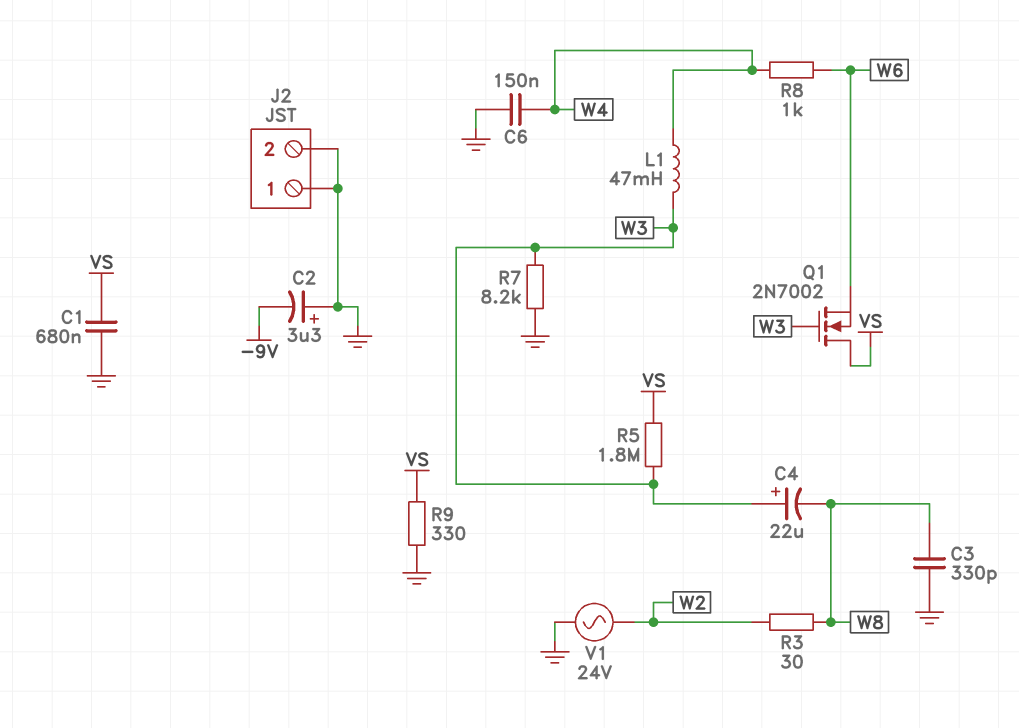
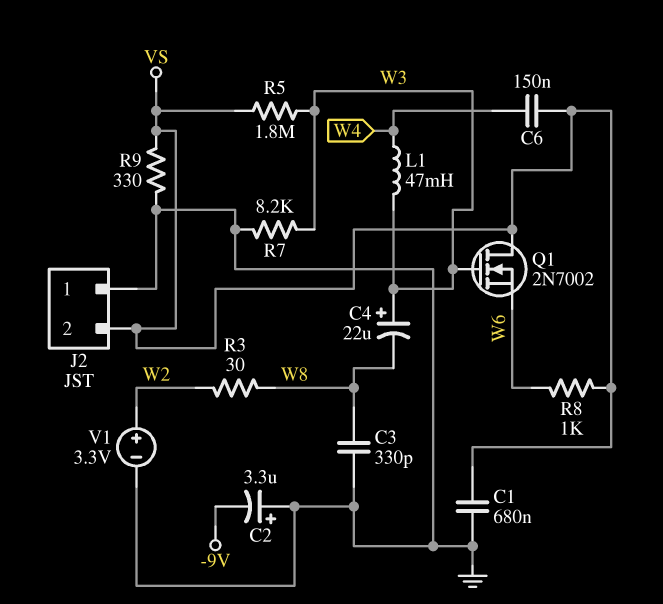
C6: 150nF (GND, W4) -> 150nF (VS, W4)
J2 pin 2: GND -> VS
R8: 1k (W4, W6) -> 1k (VS, W6)
V1: AC 24V (GND, W2) -> 3.3V (plus W2, minus GND)

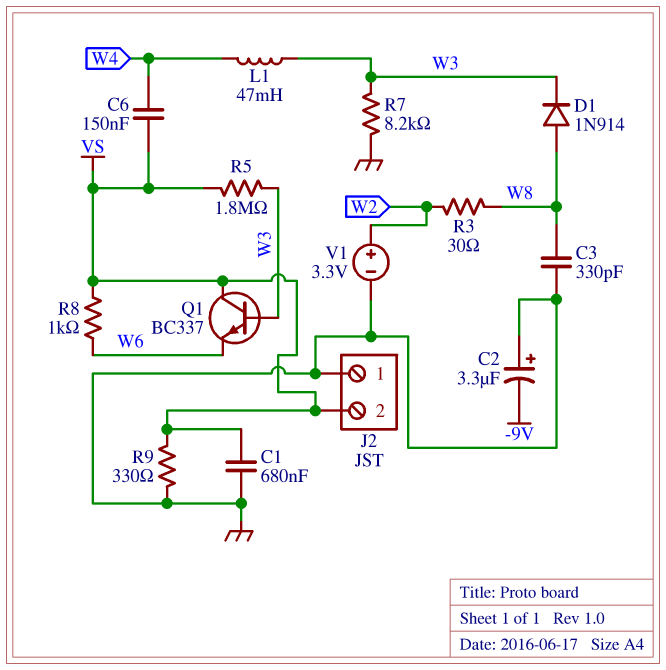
C4: 22uF (plus W3, minus W8) -> none
D1: none -> diode 1N914 (A W8, K W3)
Q1: NMOS 2N7002 (G W3, D VS, S W6) -> NPN BC337 (B W3, C VS, E W6)

